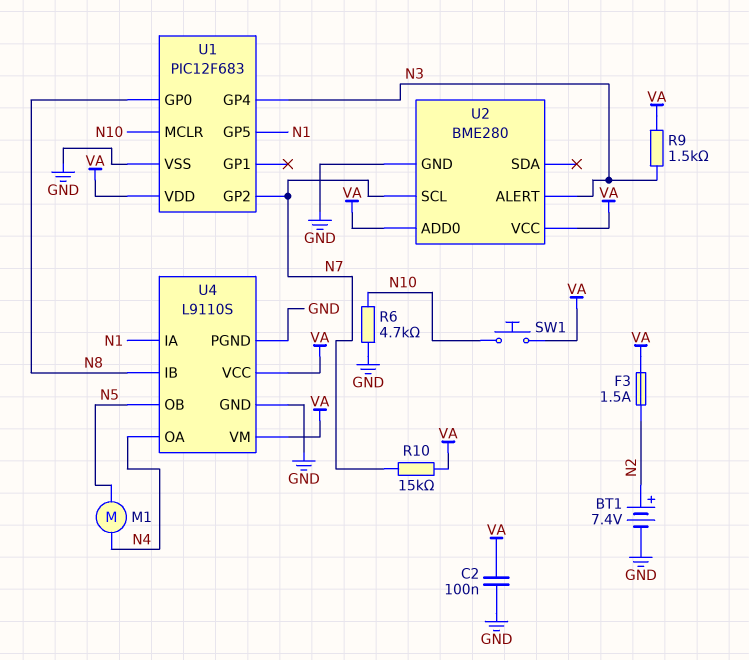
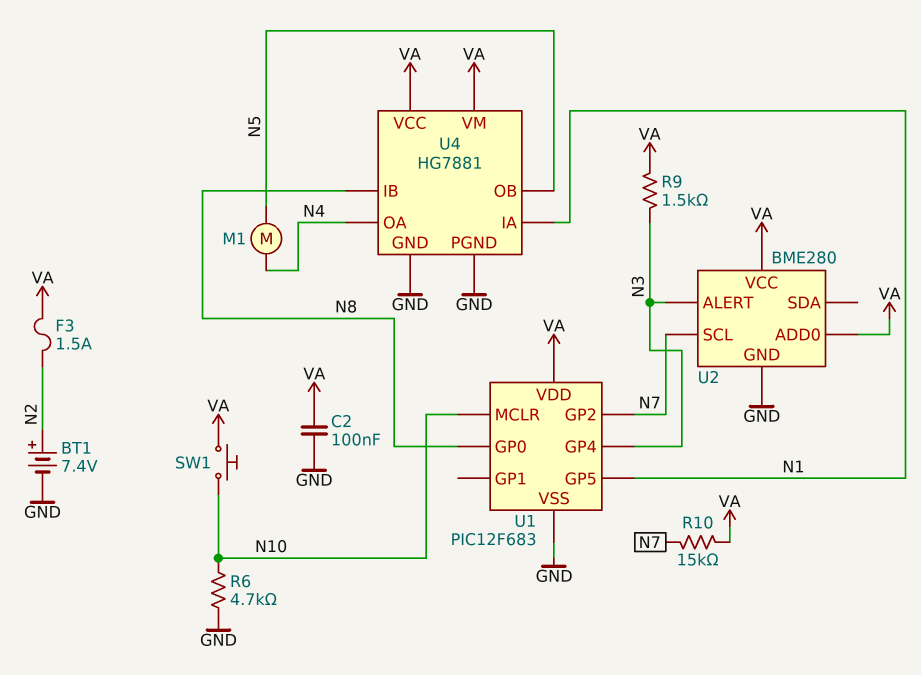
U4: L9110S -> HG7881

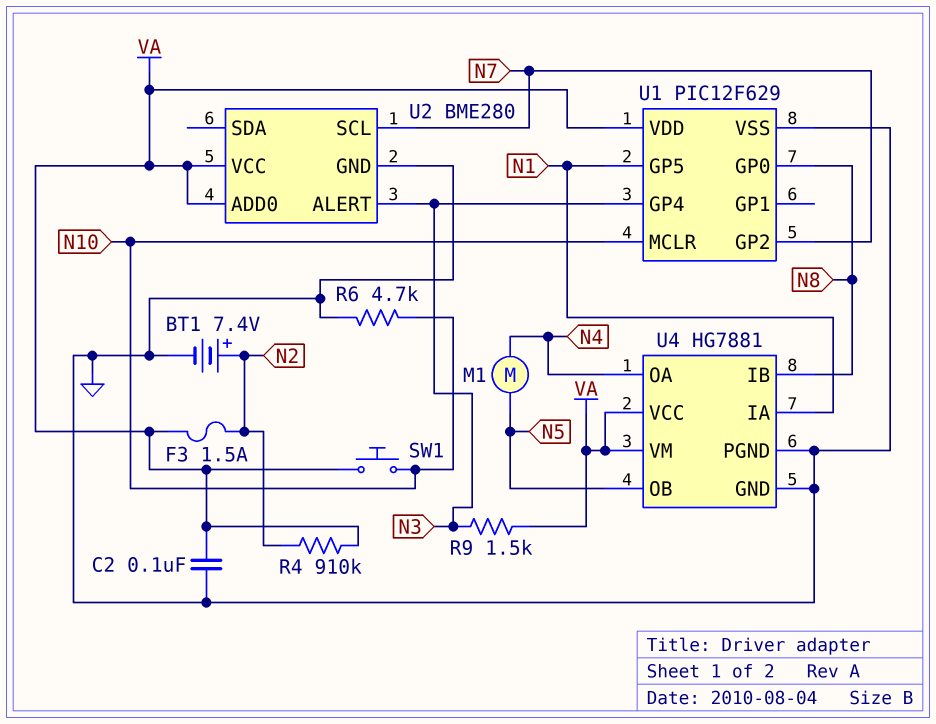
R4: none -> 910k (N2, VA)
R10: 15k (N7, VA) -> none
U1: PIC12F683 -> PIC12F629

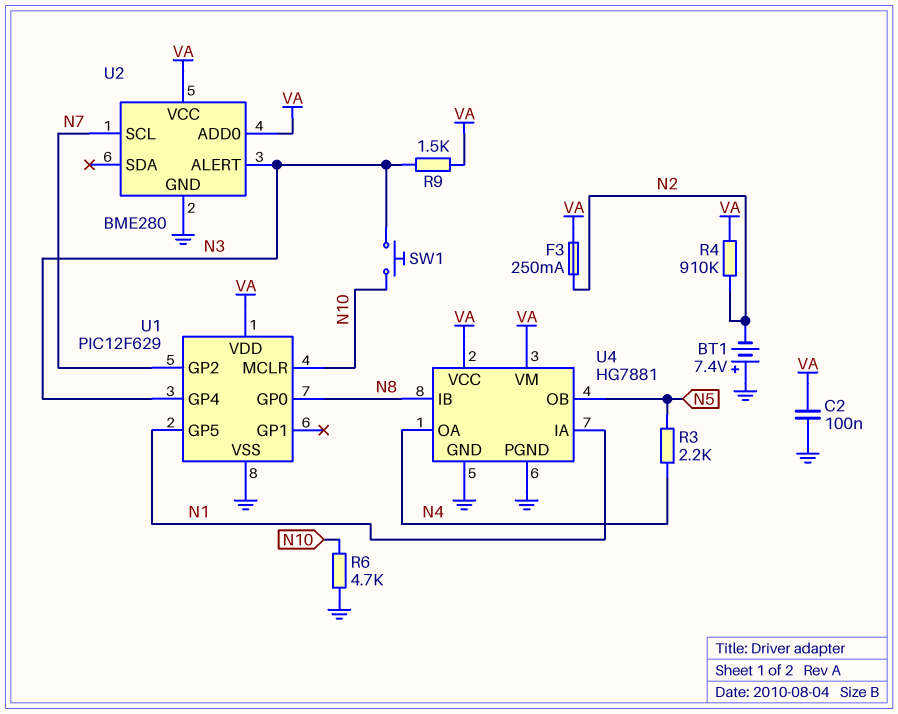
BT1: 7.4V (plus N2, minus GND) -> 7.4V (plus GND, minus N2)
F3: 1.5A (N2, VA) -> 250mA (N2, VA)
M1: motor (N4, N5) -> none
R3: none -> 2.2k (N4, N5)
SW1: button (N10, VA) -> button (N3, N10)

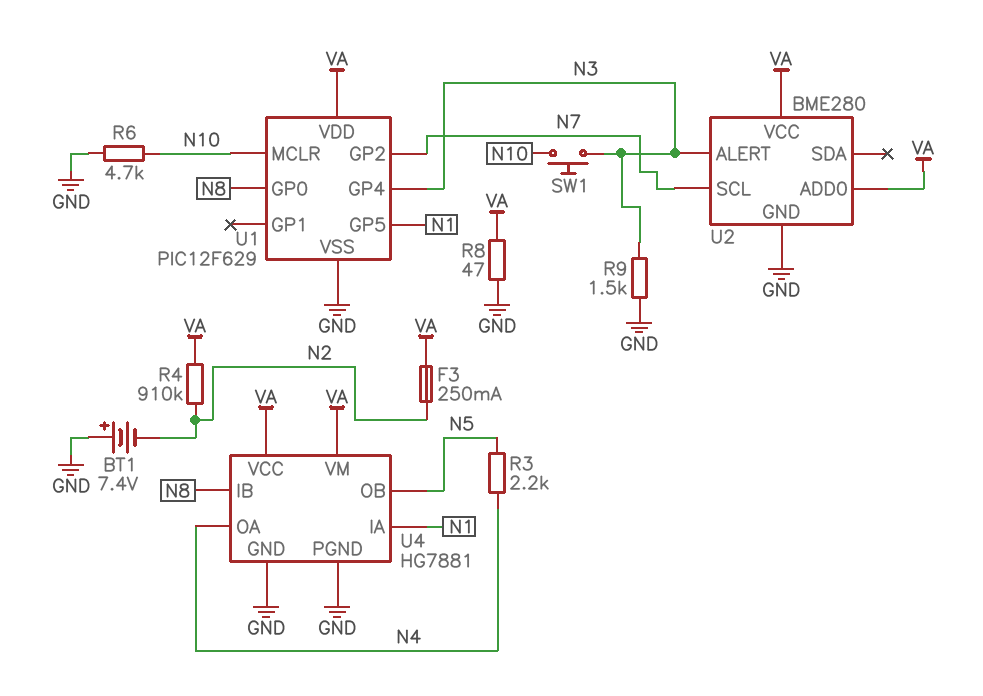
C2: 100nF (GND, VA) -> none
R8: none -> 47 (GND, VA)
R9: 1.5k (N3, VA) -> 1.5k (GND, N3)

